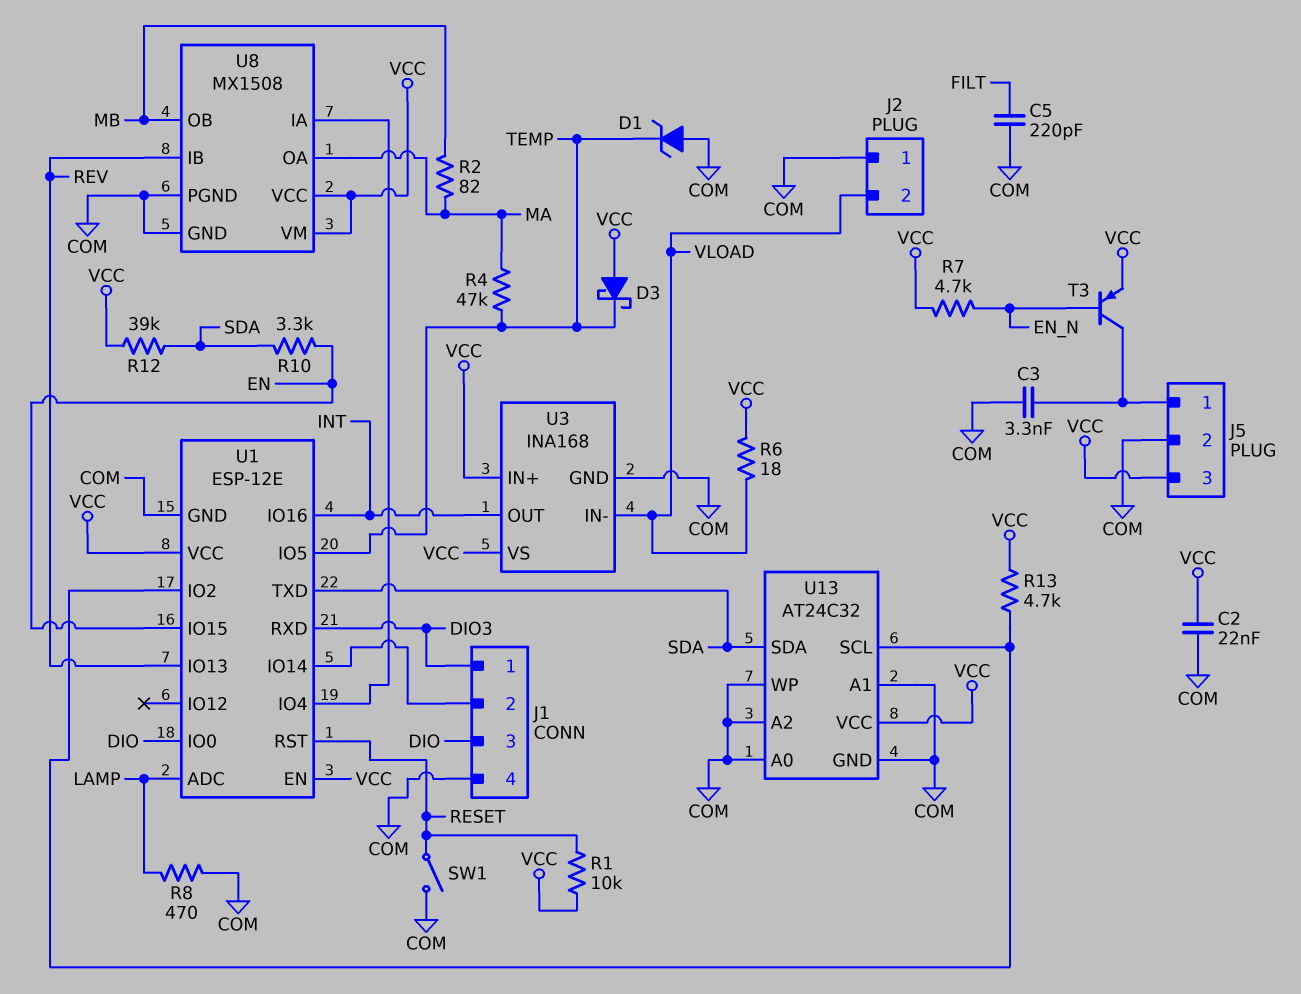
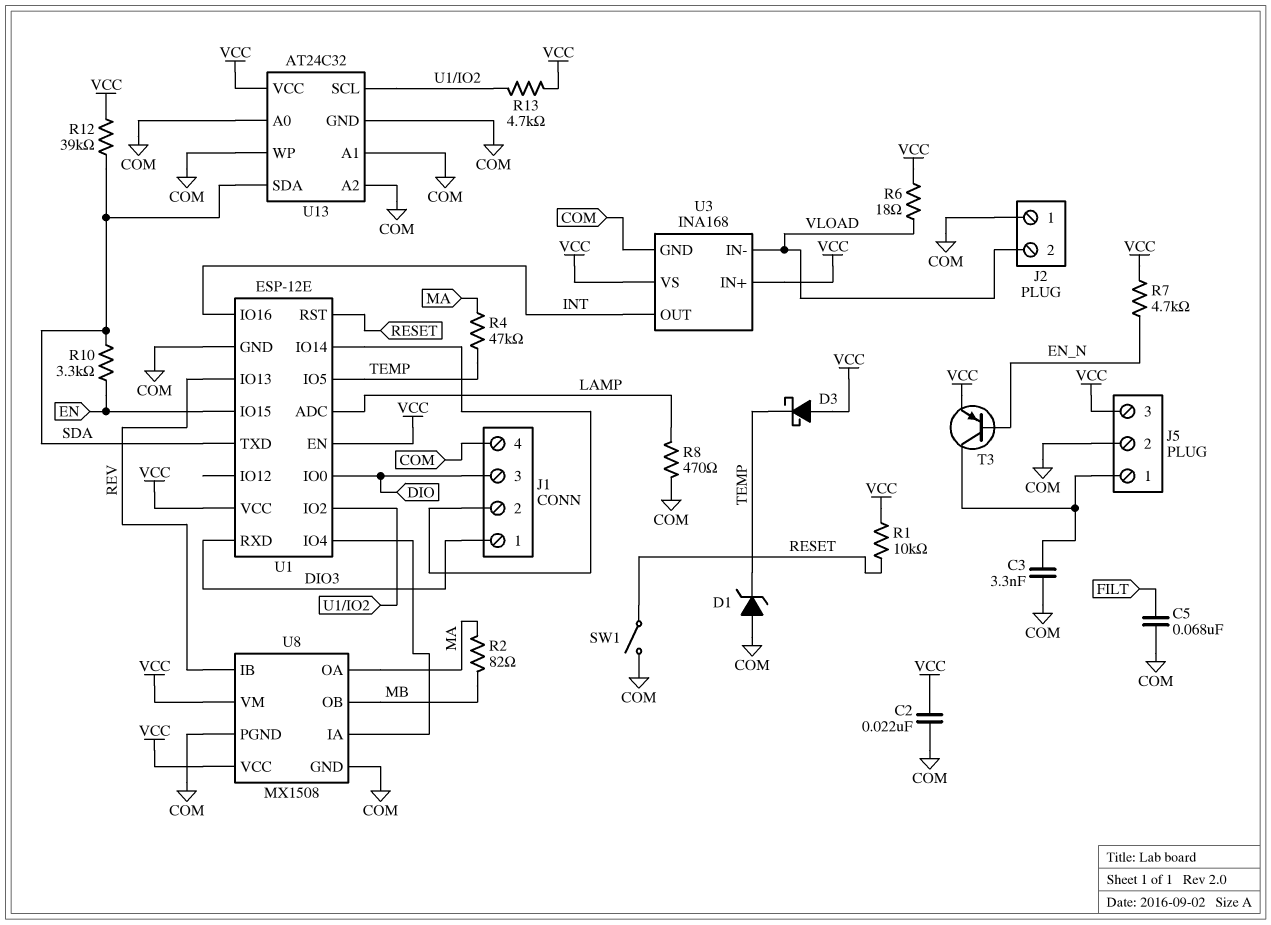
C5: 220pF (COM, FILT) -> 68nF (COM, FILT)

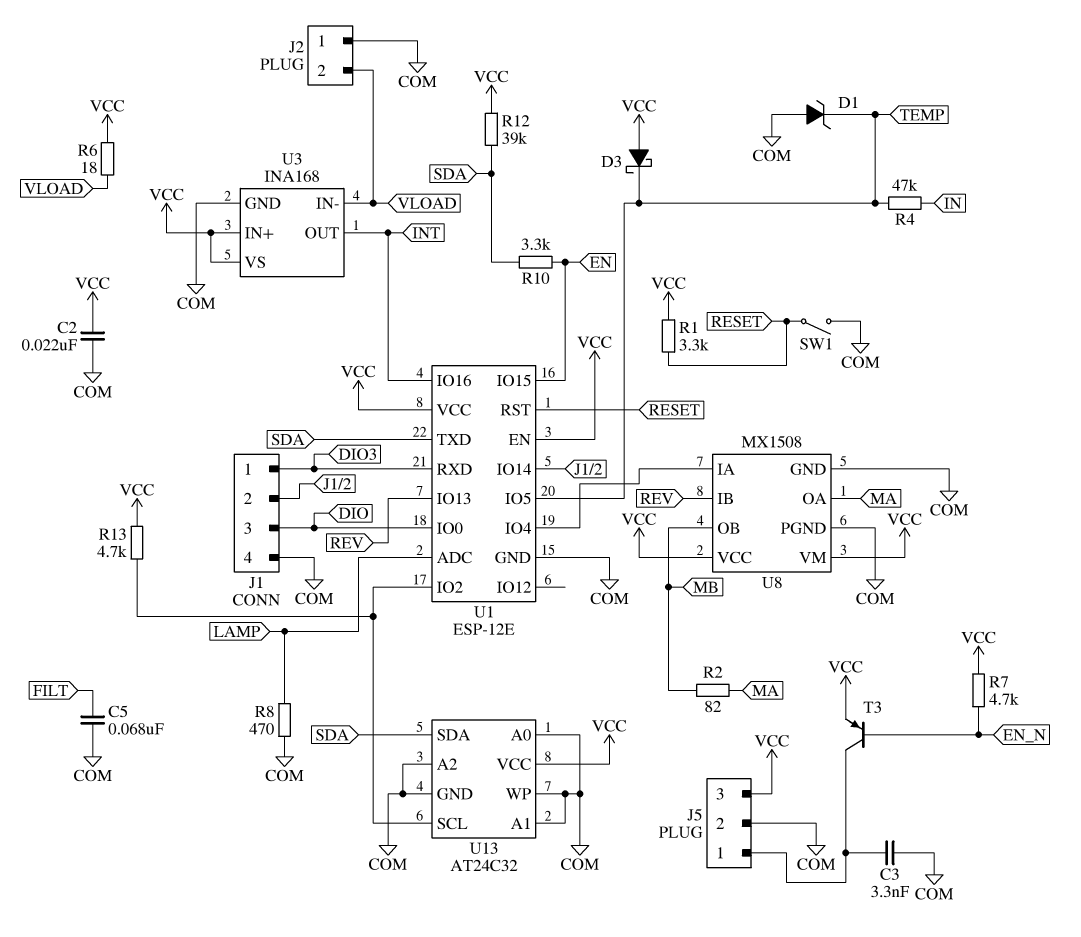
R1: 10k (RESET, VCC) -> 3.3k (RESET, VCC)
R4: 47k (MA, TEMP) -> 47k (IN, TEMP)

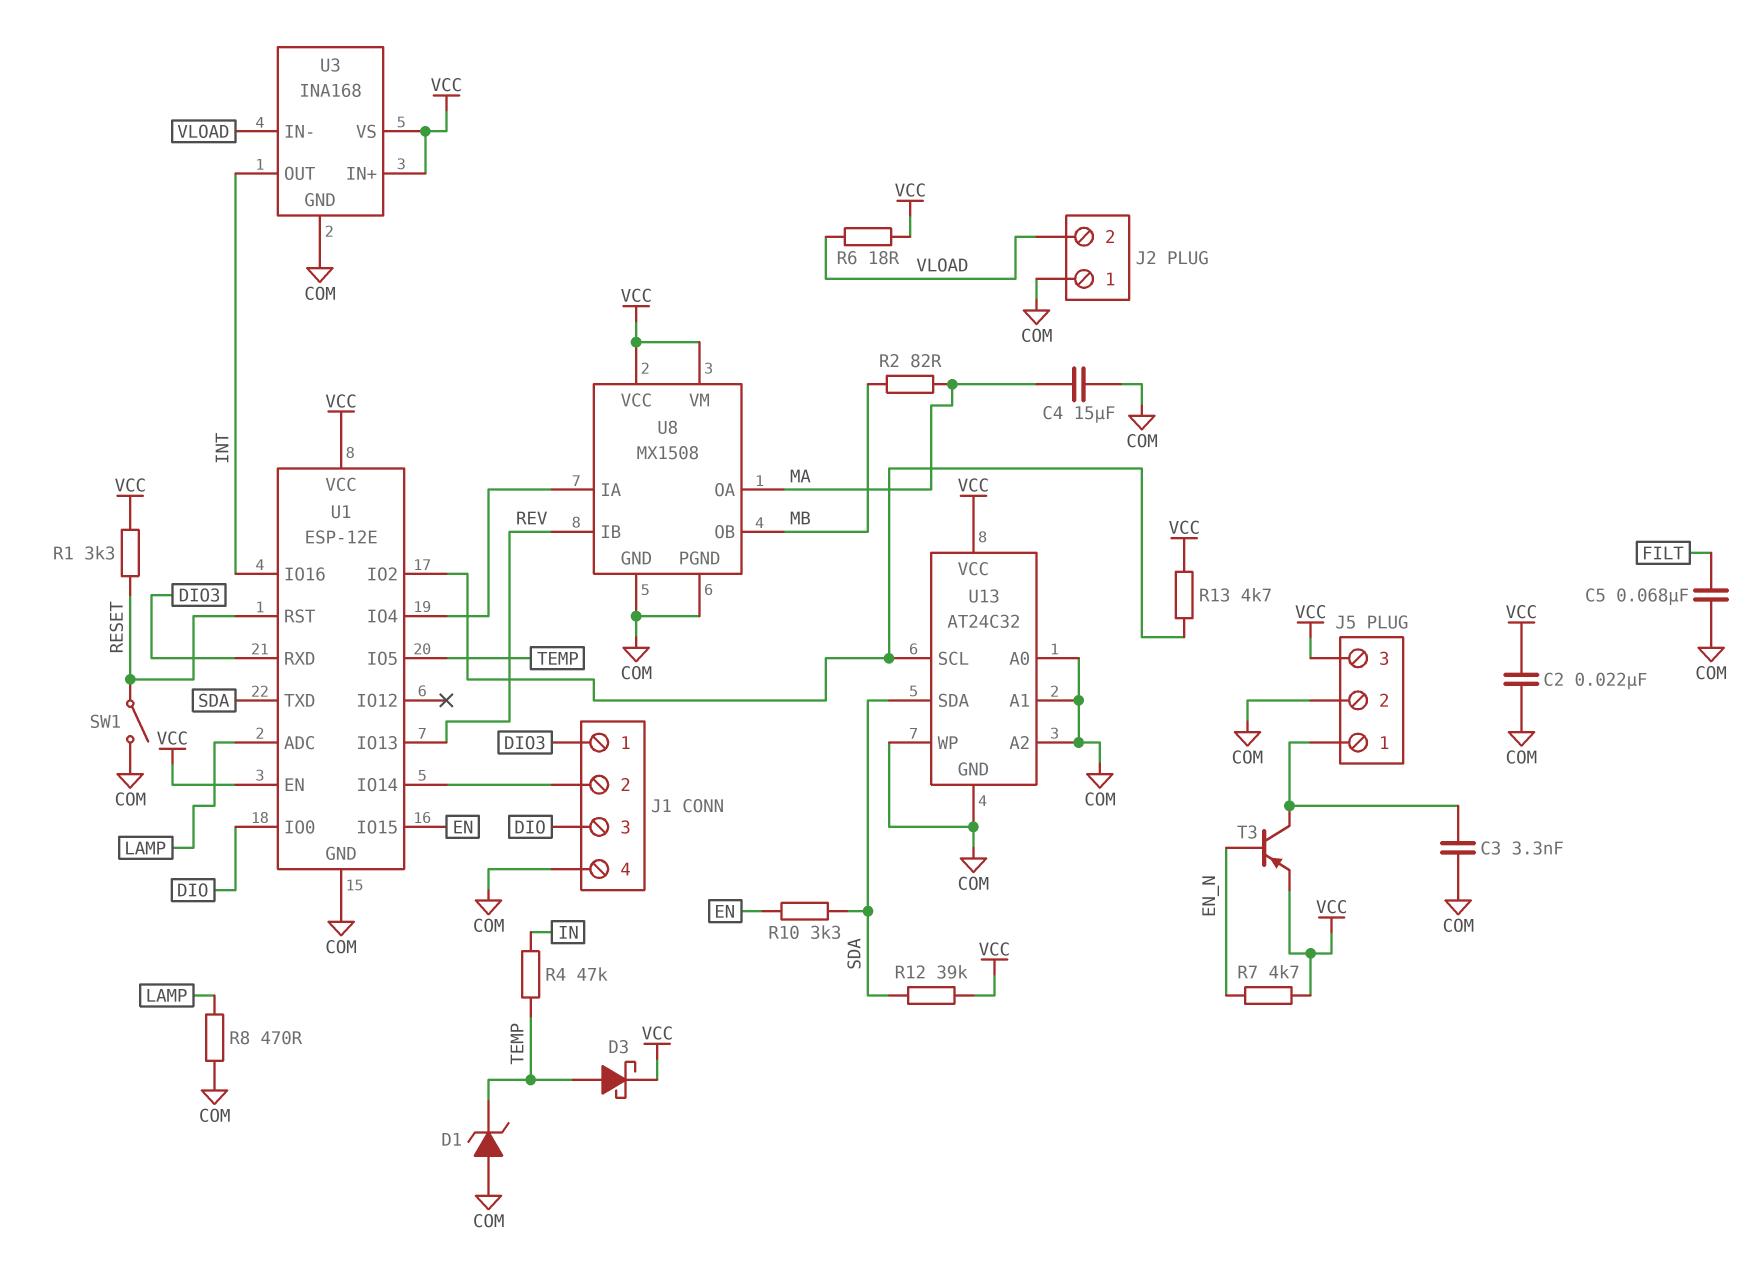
C4: none -> 15uF (COM, MA)
D3: schottky (A VCC, K TEMP) -> schottky (A TEMP, K VCC)

